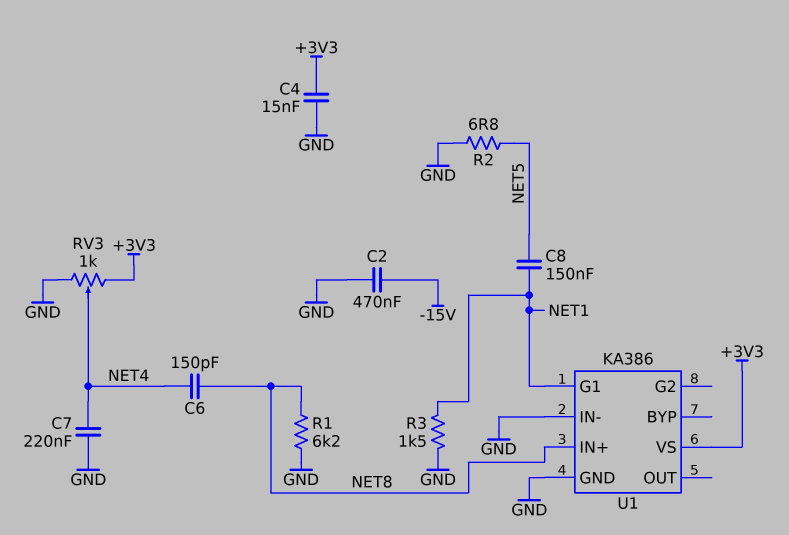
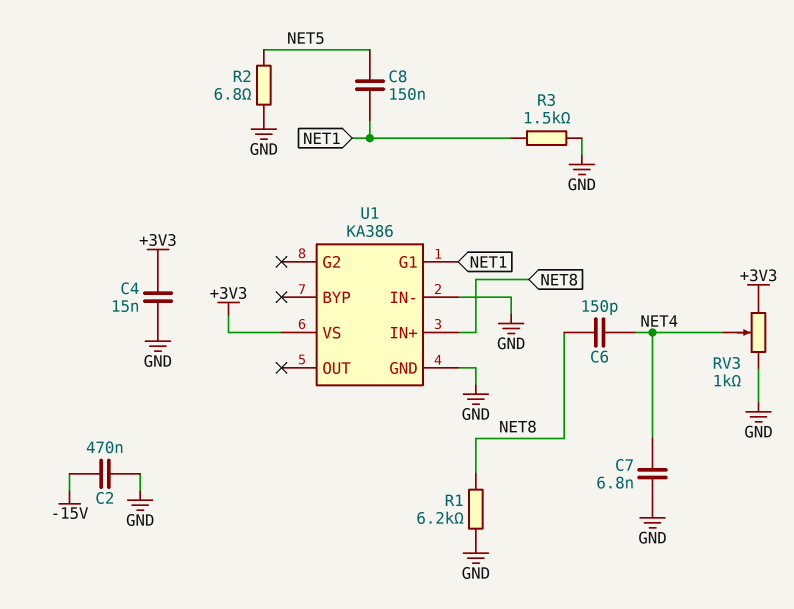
C7: 220nF (GND, NET4) -> 6.8nF (GND, NET4)

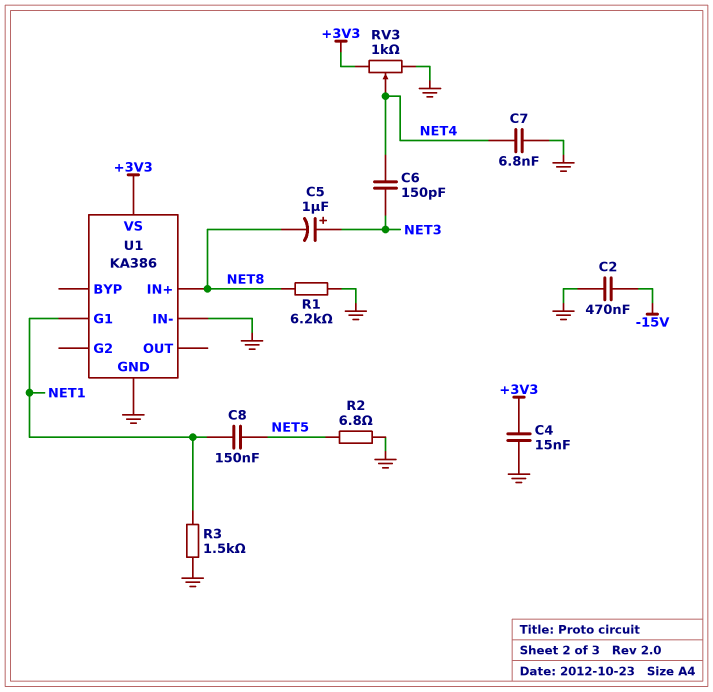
C5: none -> 1uF (plus NET3, minus NET8)
C6: 150pF (NET4, NET8) -> 150pF (NET3, NET4)

